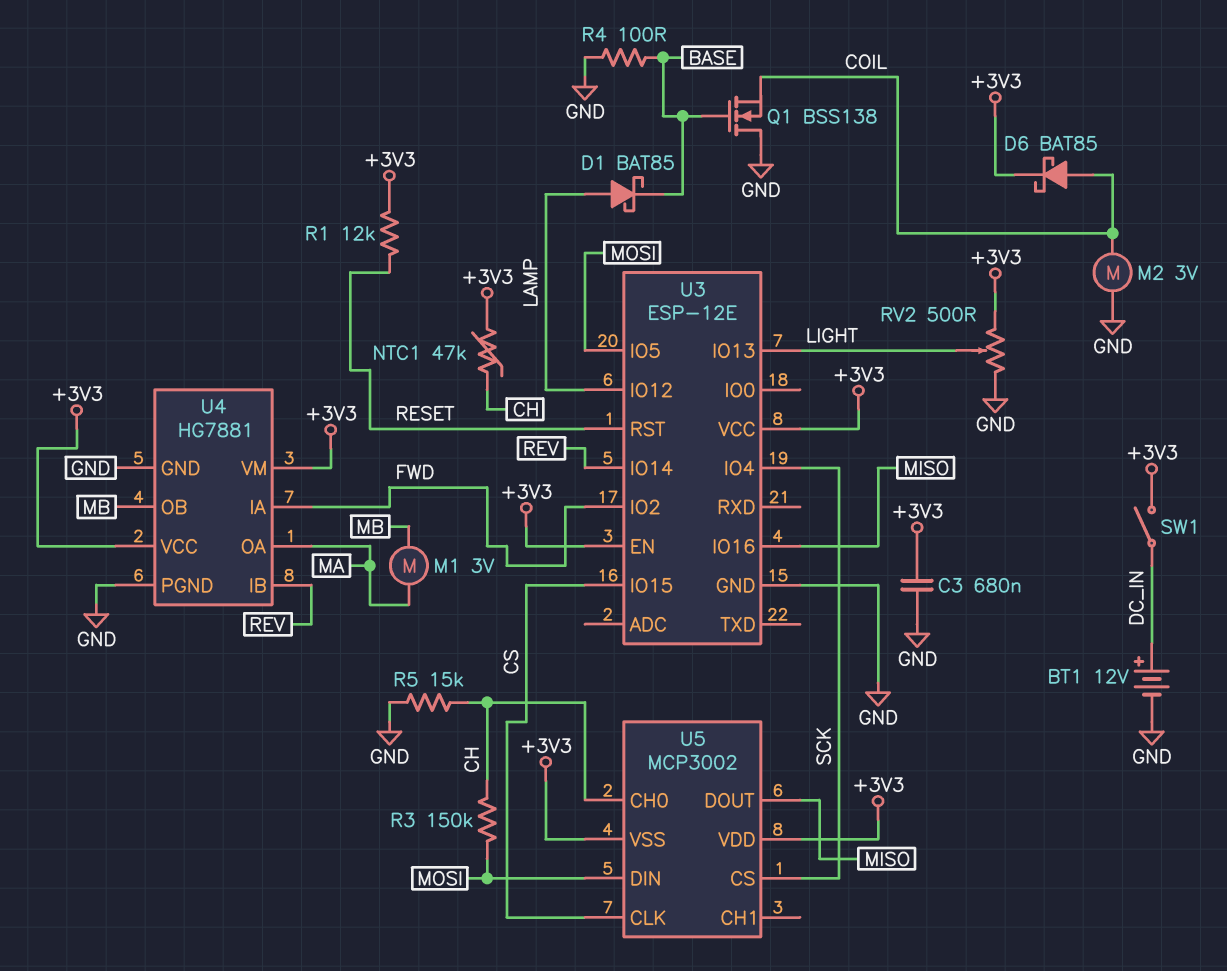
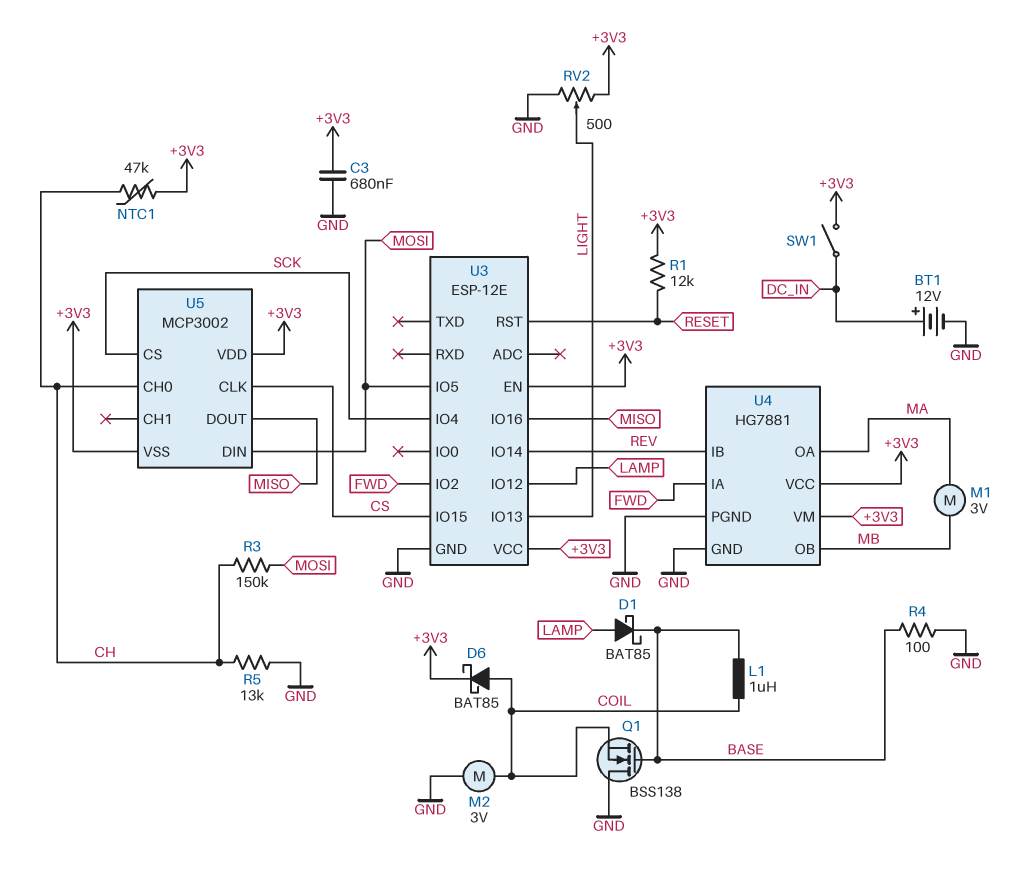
L1: none -> 1uH (BASE, COIL)
R5: 15k (CH, GND) -> 13k (CH, GND)

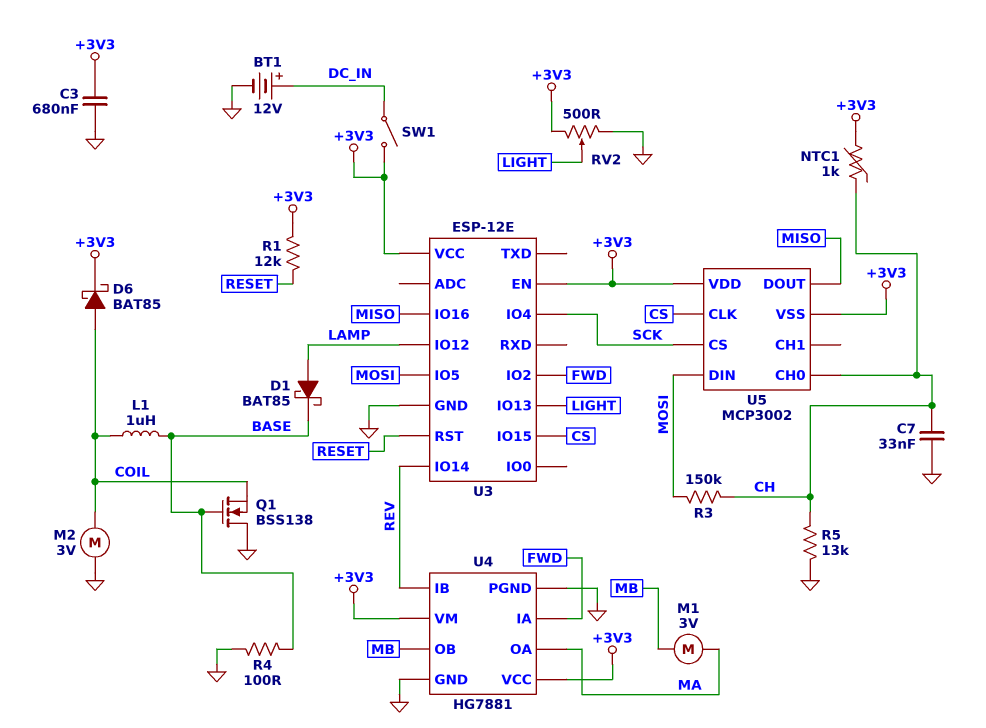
C7: none -> 33nF (CH, GND)
NTC1: 47k (+3V3, CH) -> 1k (+3V3, CH)

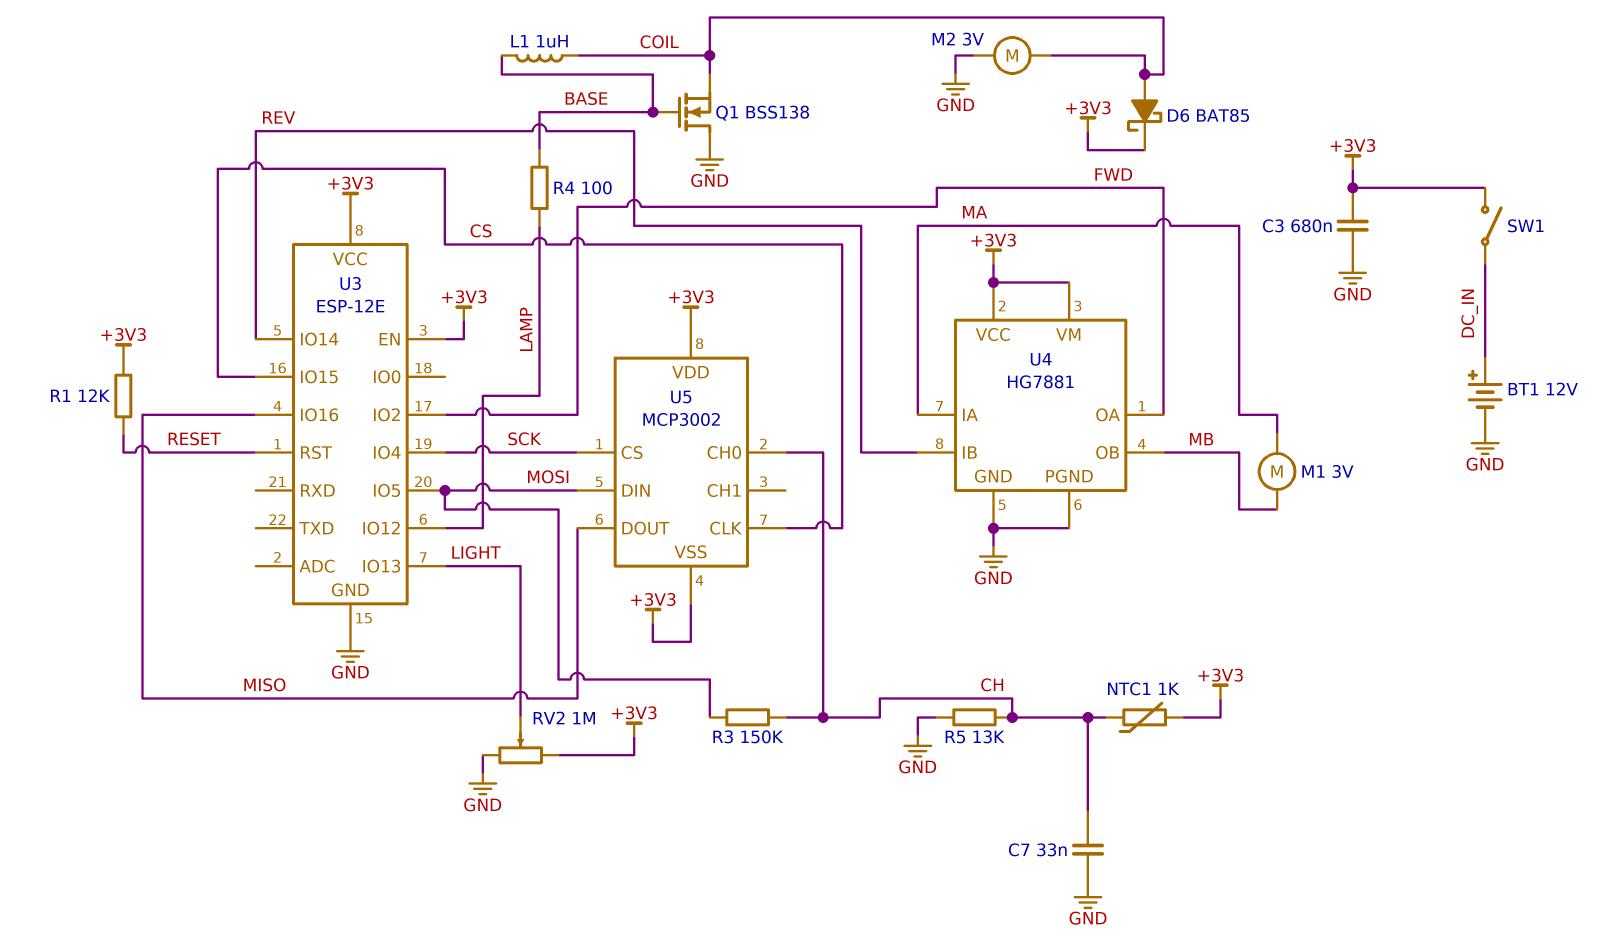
D1: schottky BAT85 (A LAMP, K BASE) -> none
R4: 100 (BASE, GND) -> 100 (BASE, LAMP)
RV2: 500 (+3V3, GND, wiper LIGHT) -> 1M (+3V3, GND, wiper LIGHT)
U4 pin IA: FWD -> MA
U4 pin OA: MA -> FWD

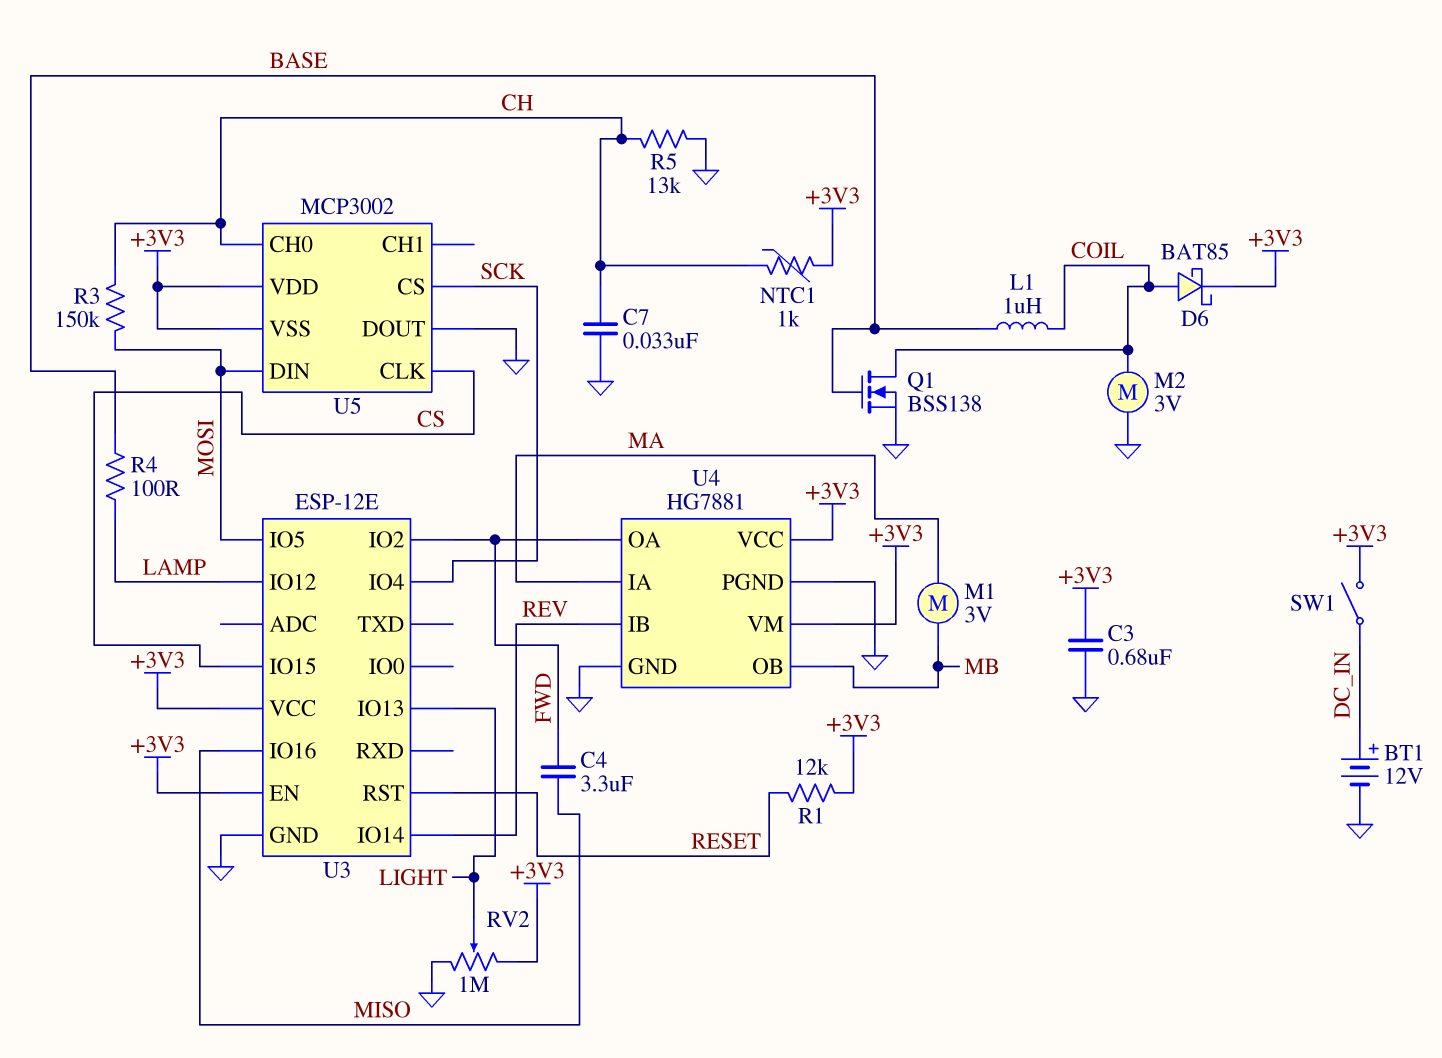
C4: none -> 3.3uF (FWD, MISO)
Q1: NMOS BSS138 (G BASE, D GND, S COIL) -> NMOS BSS138 (G BASE, D COIL, S GND)
U5 pin DOUT: MISO -> GND

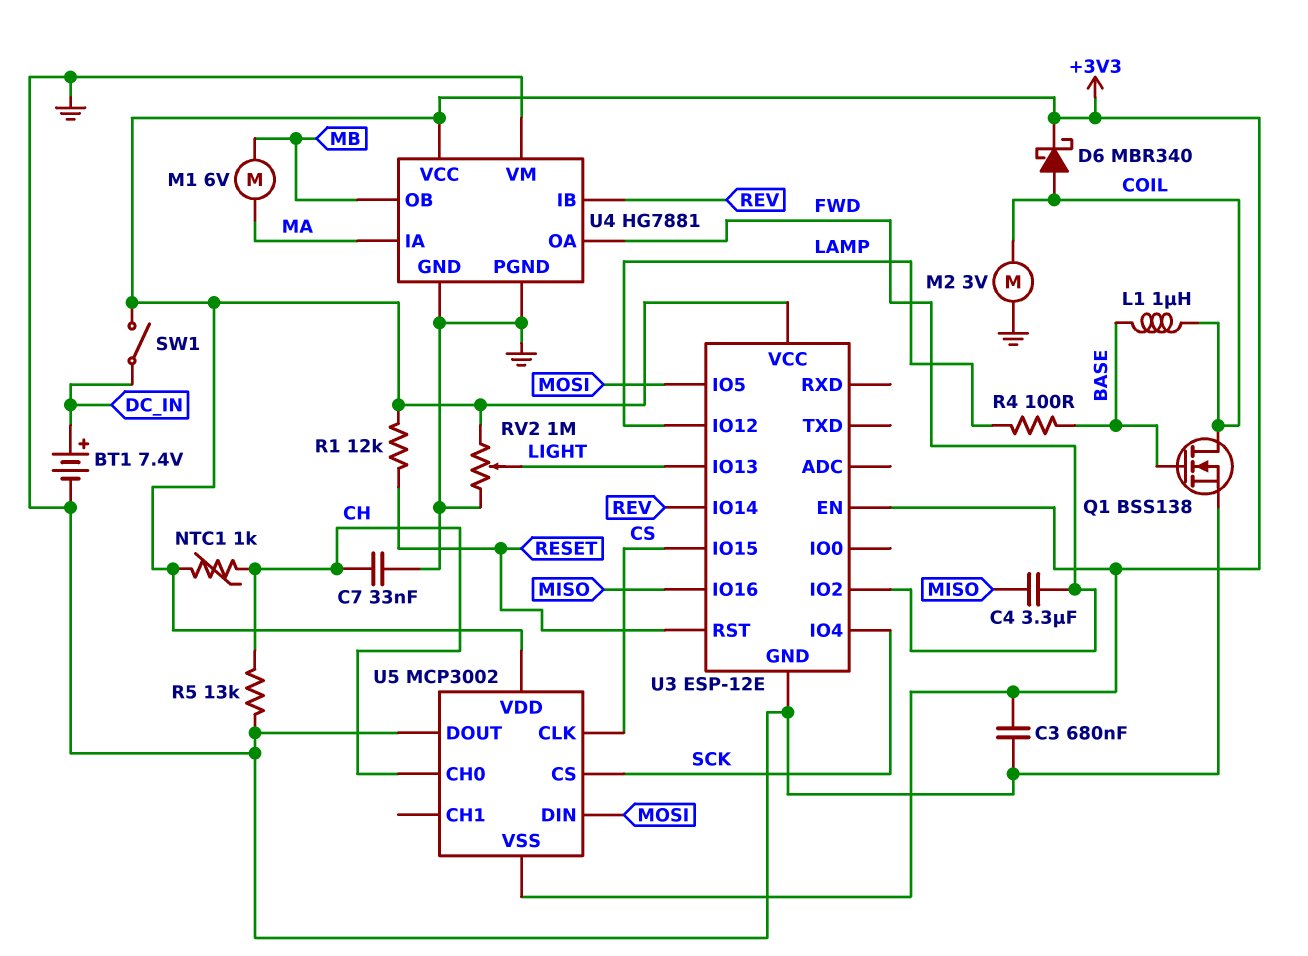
BT1: 12V (plus DC_IN, minus GND) -> 7.4V (plus DC_IN, minus GND)
D6: schottky BAT85 (A COIL, K +3V3) -> schottky MBR340 (A COIL, K +3V3)
M1: motor 3V (MA, MB) -> motor 6V (MA, MB)
R3: 150k (CH, MOSI) -> none
U4 pin VM: +3V3 -> GND

